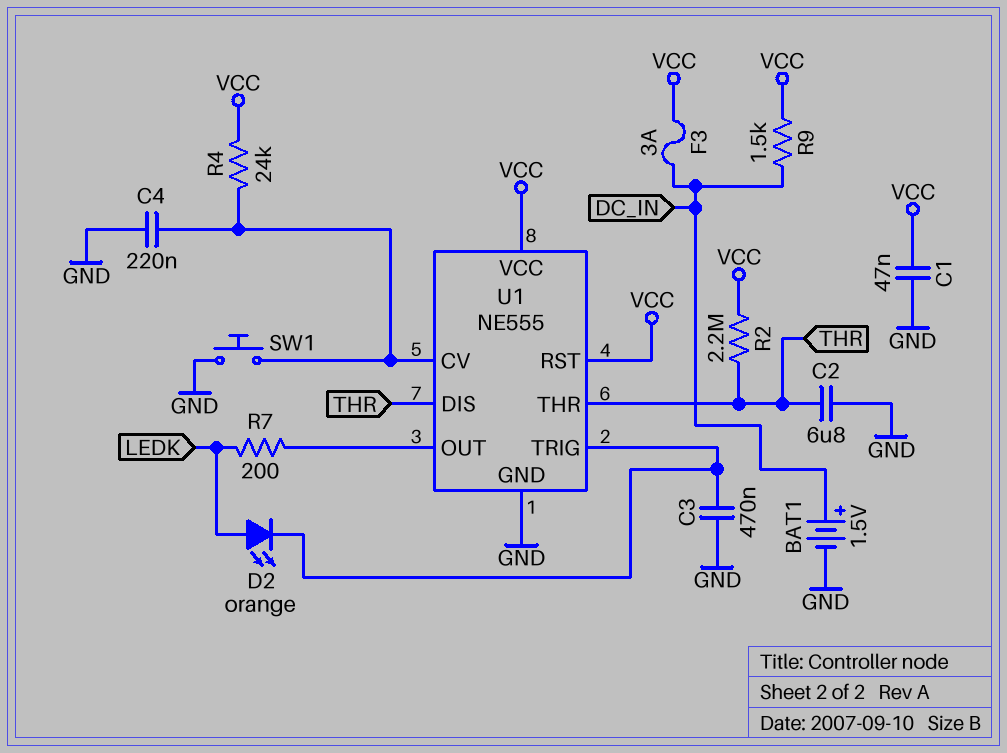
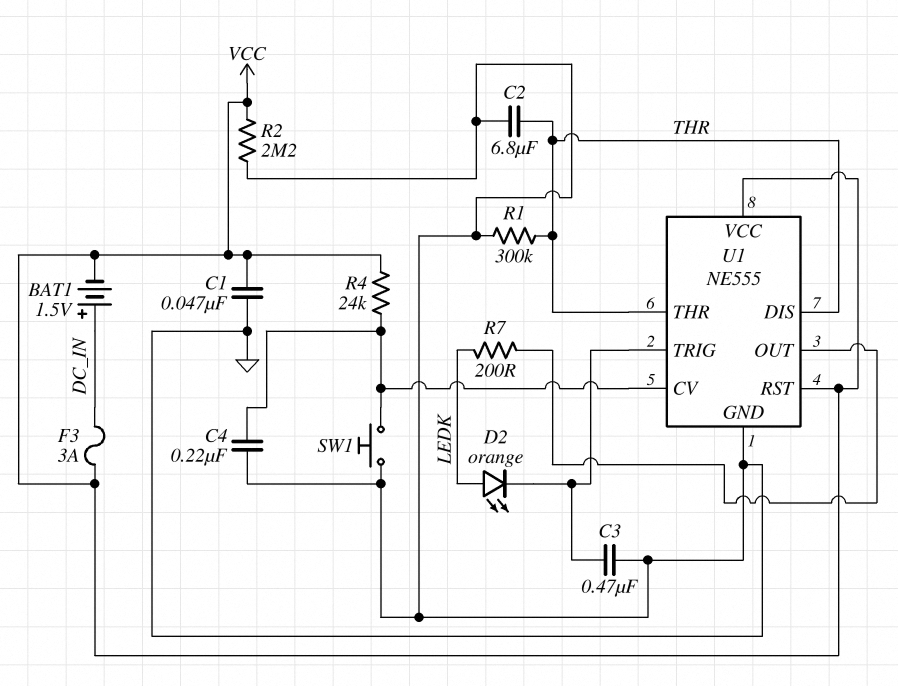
BAT1: 1.5V (plus DC_IN, minus GND) -> 1.5V (plus DC_IN, minus VCC)
R1: none -> 300k (GND, THR)
R2: 2.2M (THR, VCC) -> 2.2M (GND, VCC)
R9: 1.5k (DC_IN, VCC) -> none

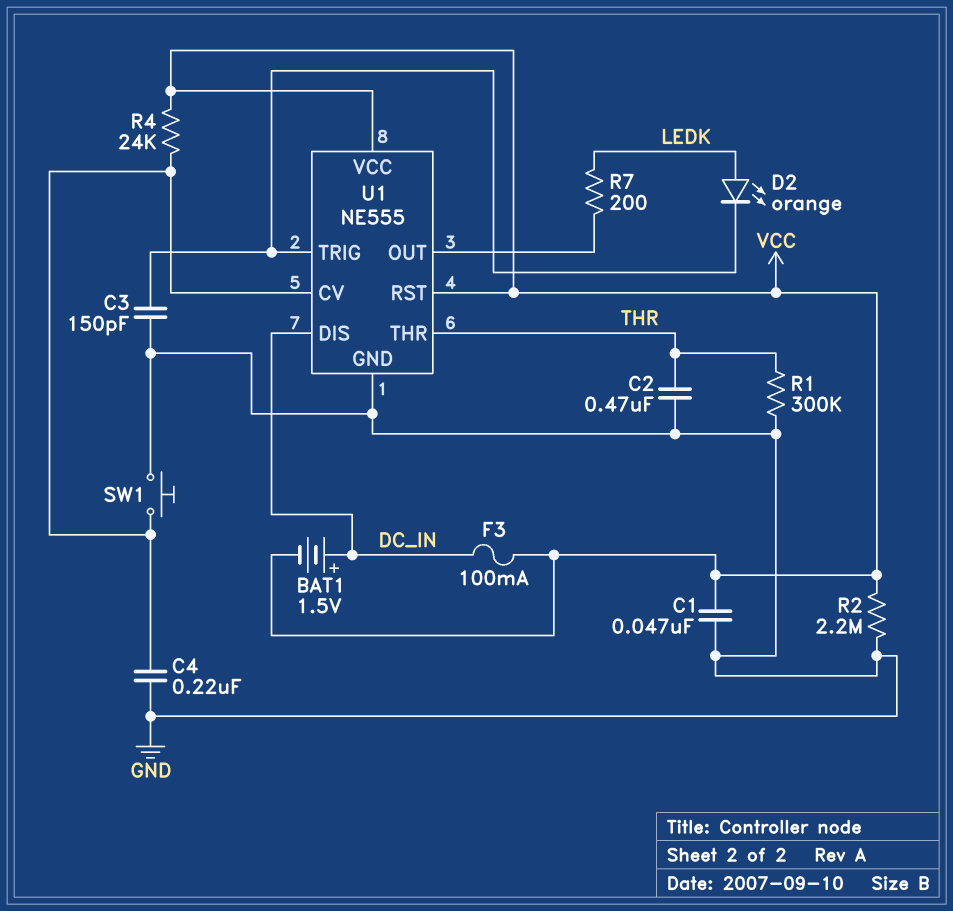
C2: 6.8uF (GND, THR) -> 470nF (GND, THR)
C3: 470nF (GND, U1/TRIG) -> 150pF (GND, U1/TRIG)
F3: 3A (DC_IN, VCC) -> 100mA (DC_IN, VCC)
U1 pin DIS: THR -> DC_IN

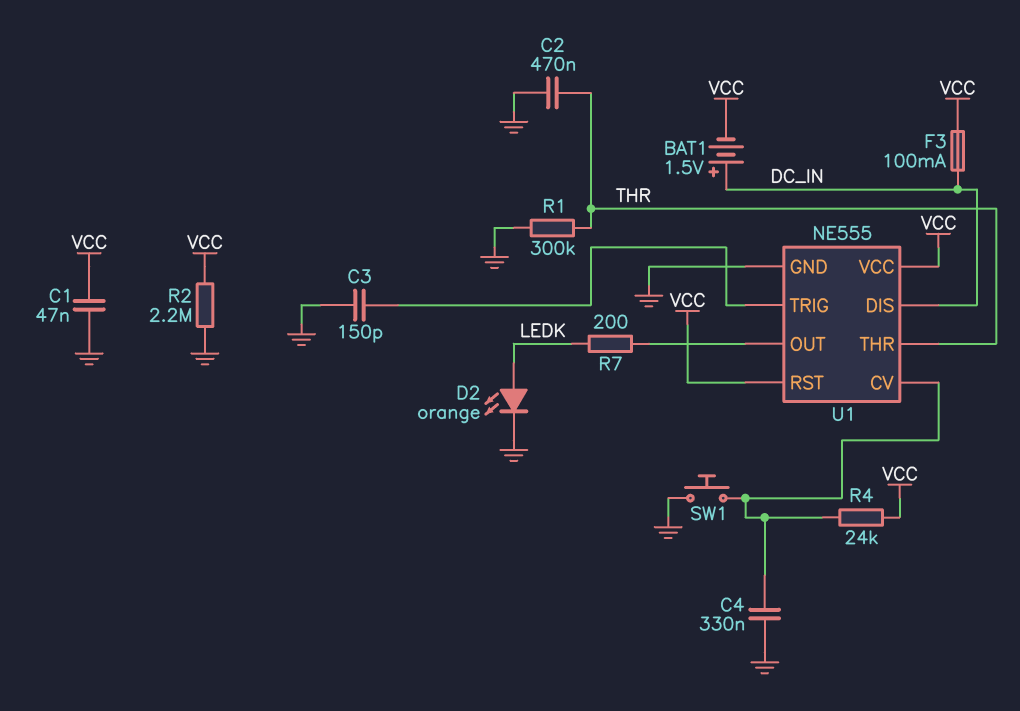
C4: 220nF (GND, U1/CV) -> 330nF (GND, U1/CV)
D2: LED orange (A LEDK, K U1/TRIG) -> LED orange (A LEDK, K GND)

